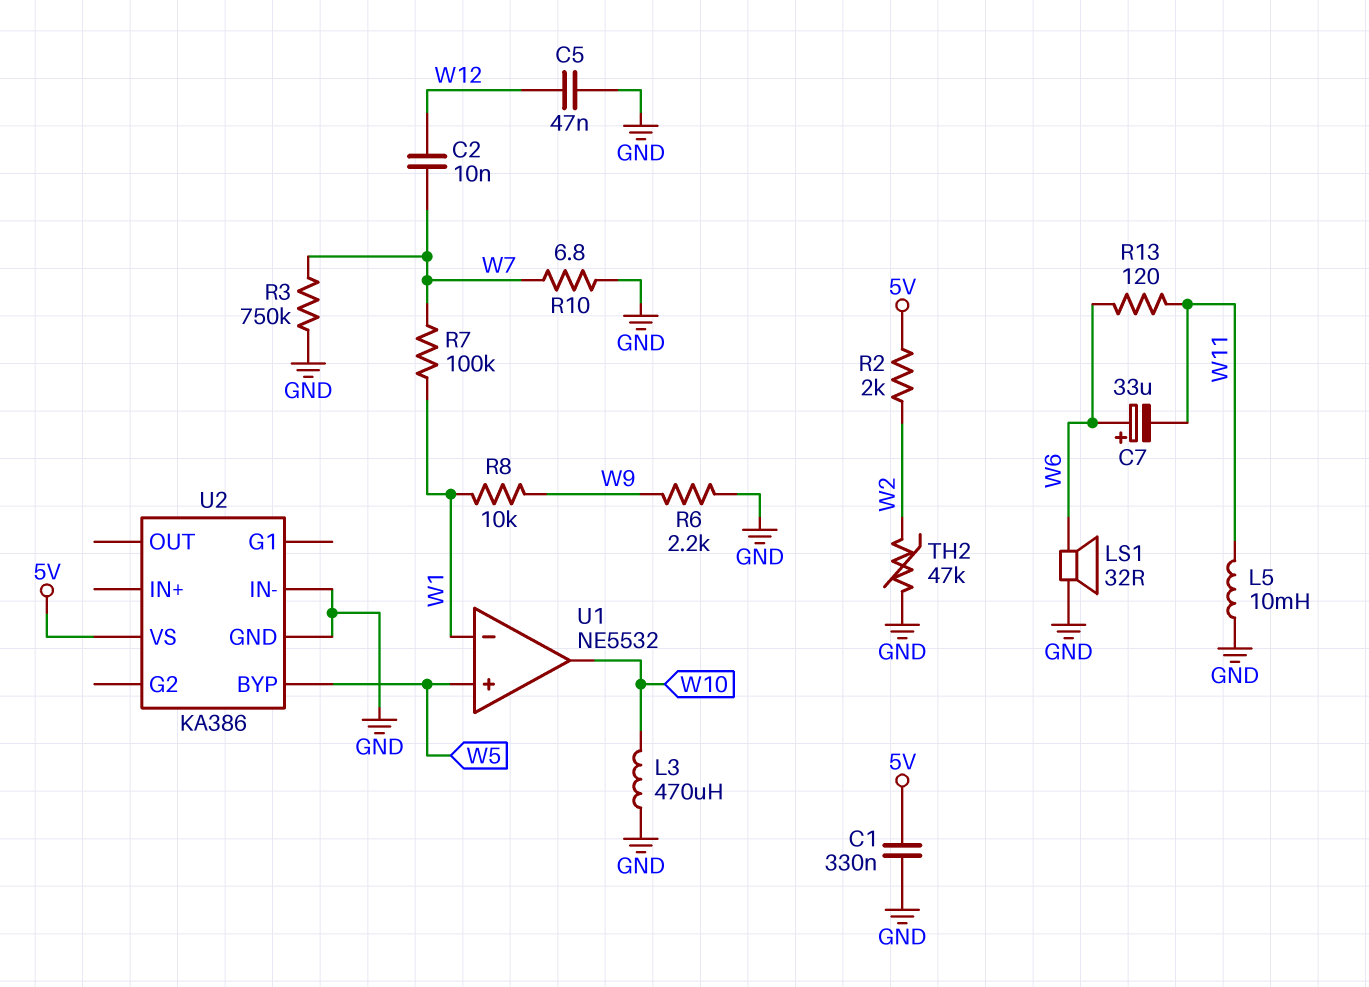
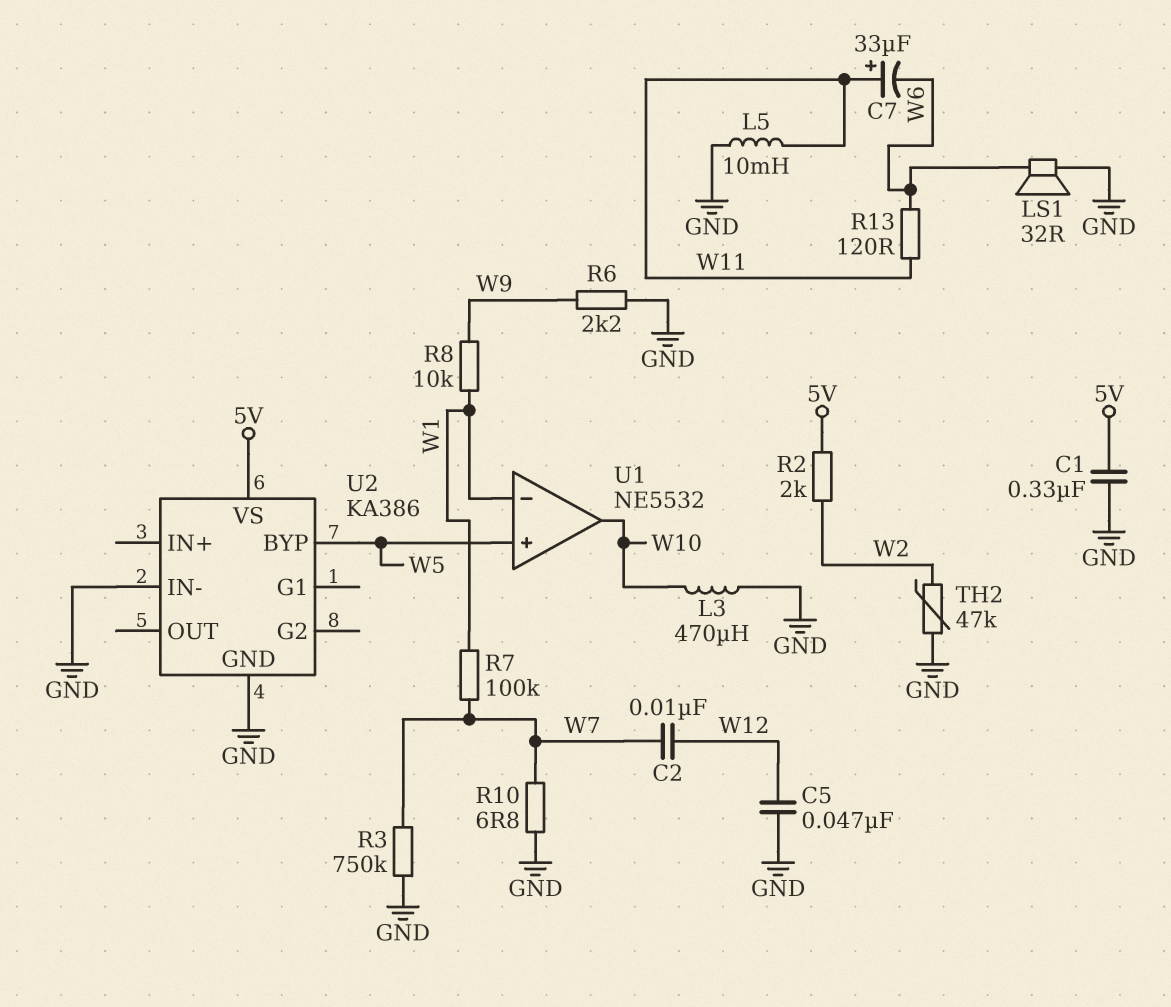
C7: 33uF (plus W6, minus W11) -> 33uF (plus W11, minus W6)

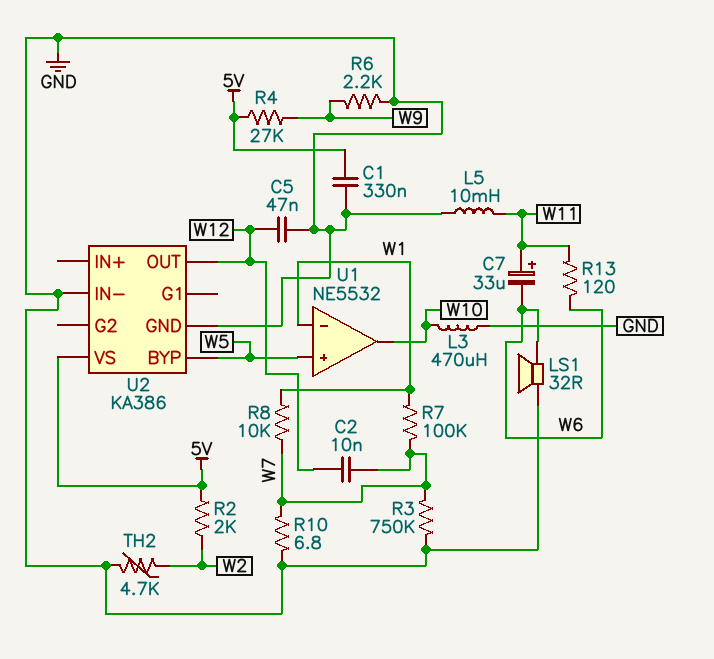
R4: none -> 27k (5V, W9)
R8: 10k (W1, W9) -> 10k (W1, W7)
TH2: 47k (GND, W2) -> 4.7k (GND, W2)
U2 pin OUT: none -> W12

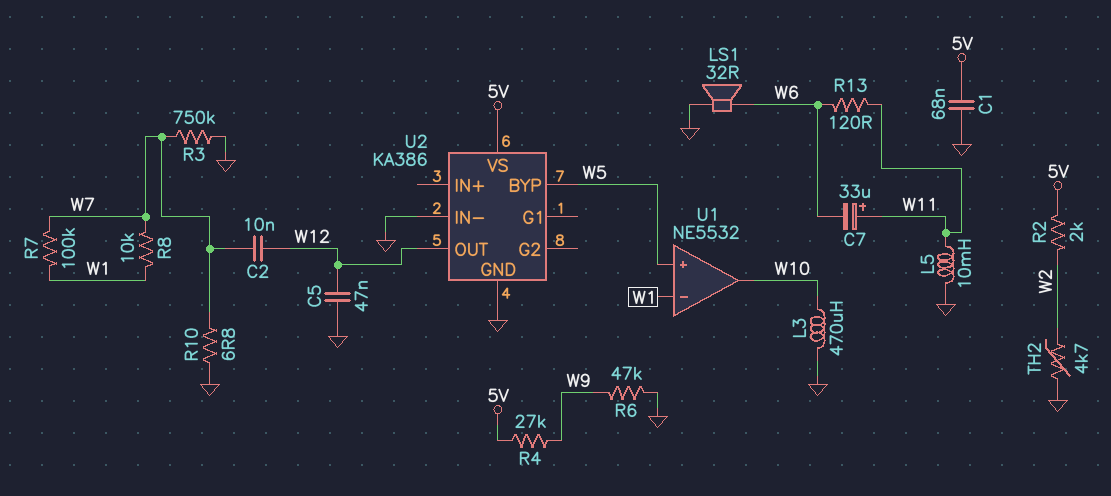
C1: 330nF (5V, GND) -> 68nF (5V, GND)
R6: 2.2k (GND, W9) -> 47k (GND, W9)

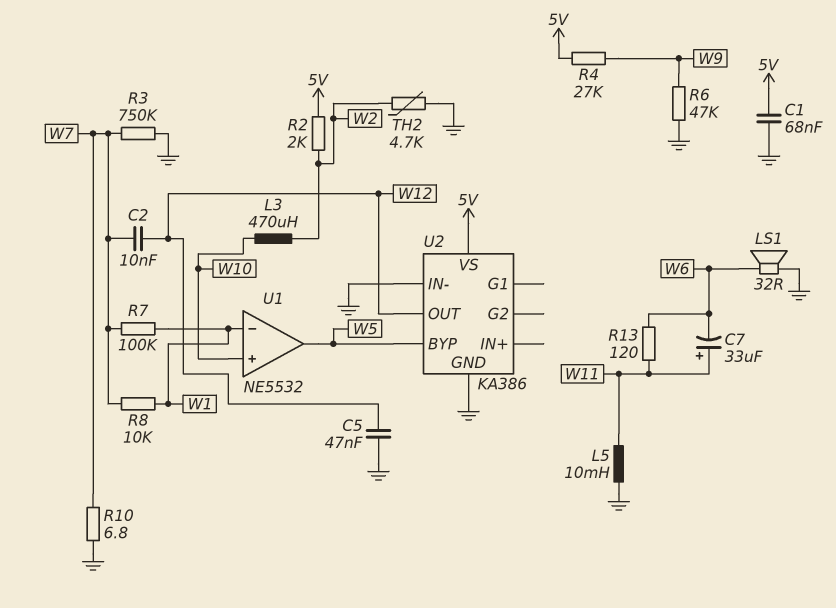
L3: 470uH (GND, W10) -> 470uH (W2, W10)
U1 pin in+: W5 -> W10
U1 pin out: W10 -> W5

